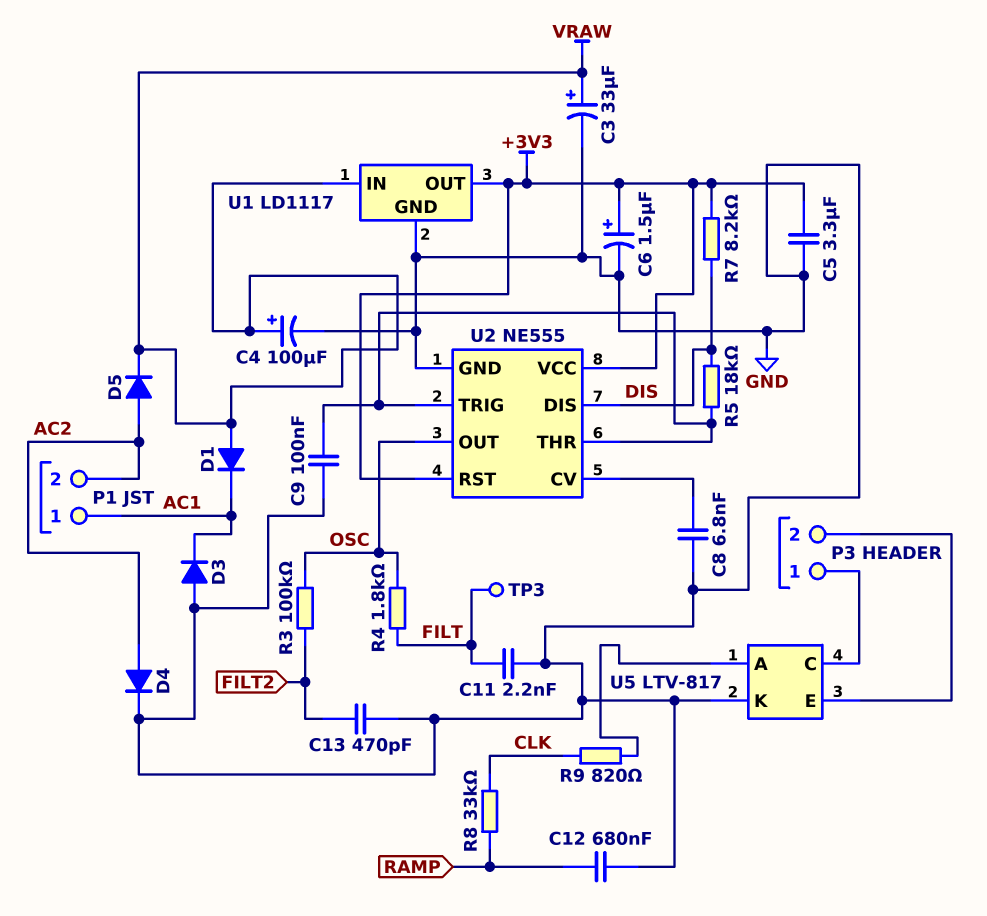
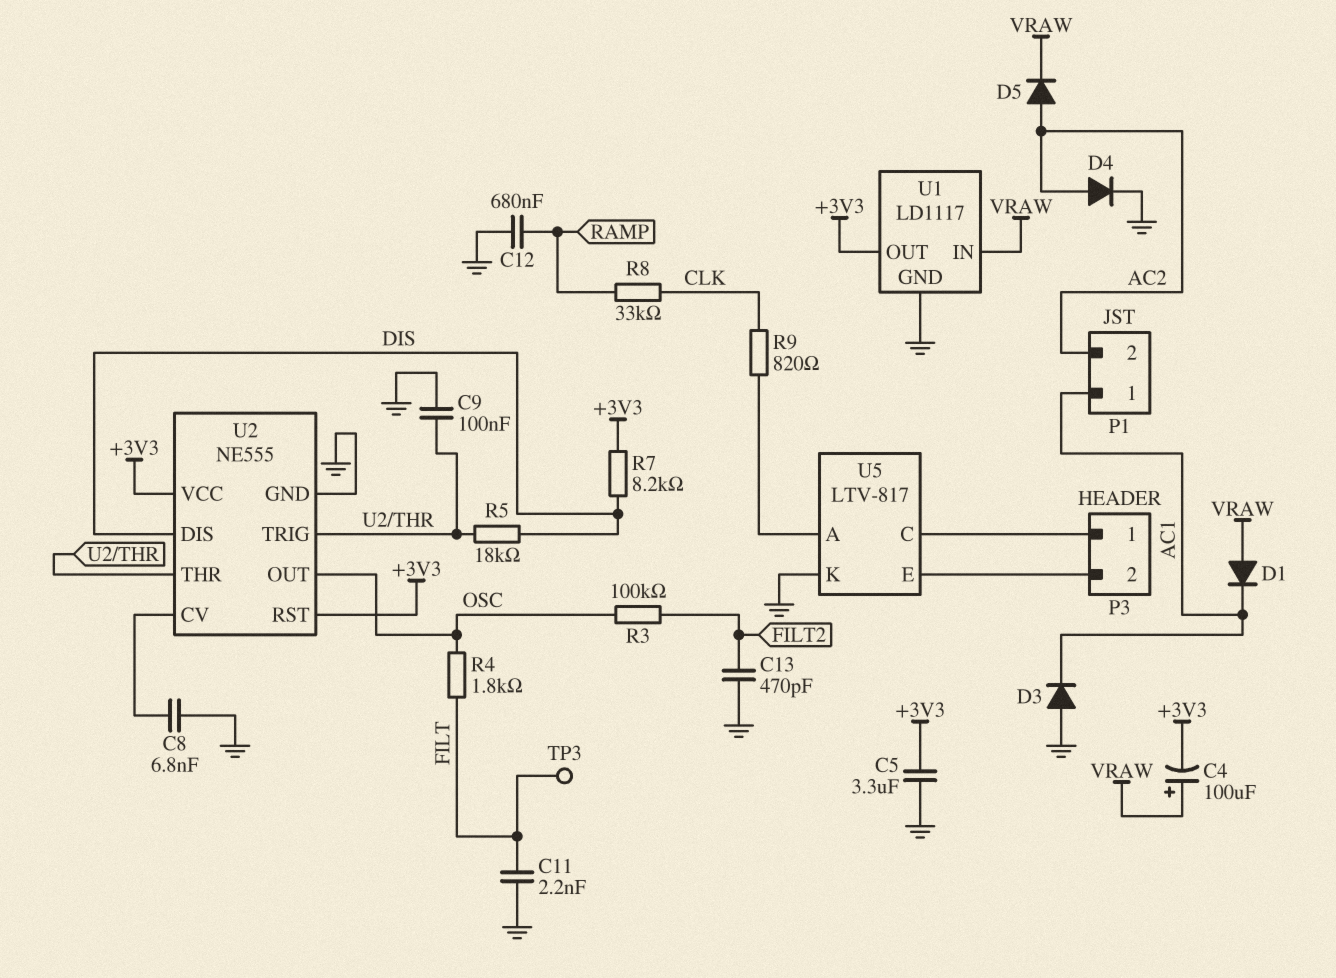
C3: 33uF (plus VRAW, minus GND) -> none
C4: 100uF (plus VRAW, minus GND) -> 100uF (plus VRAW, minus +3V3)
C6: 1.5uF (plus +3V3, minus GND) -> none

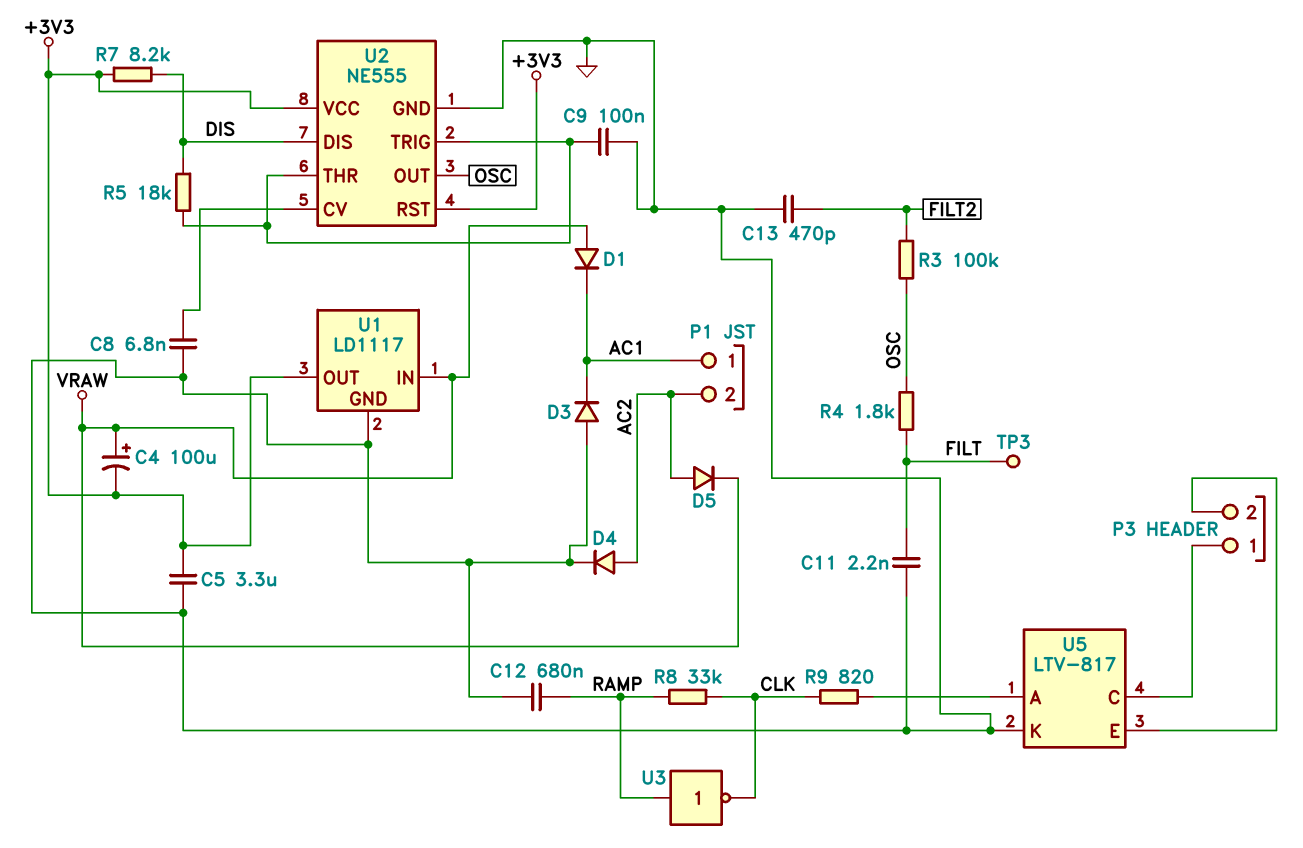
U3: none -> NOT (in RAMP, out CLK)

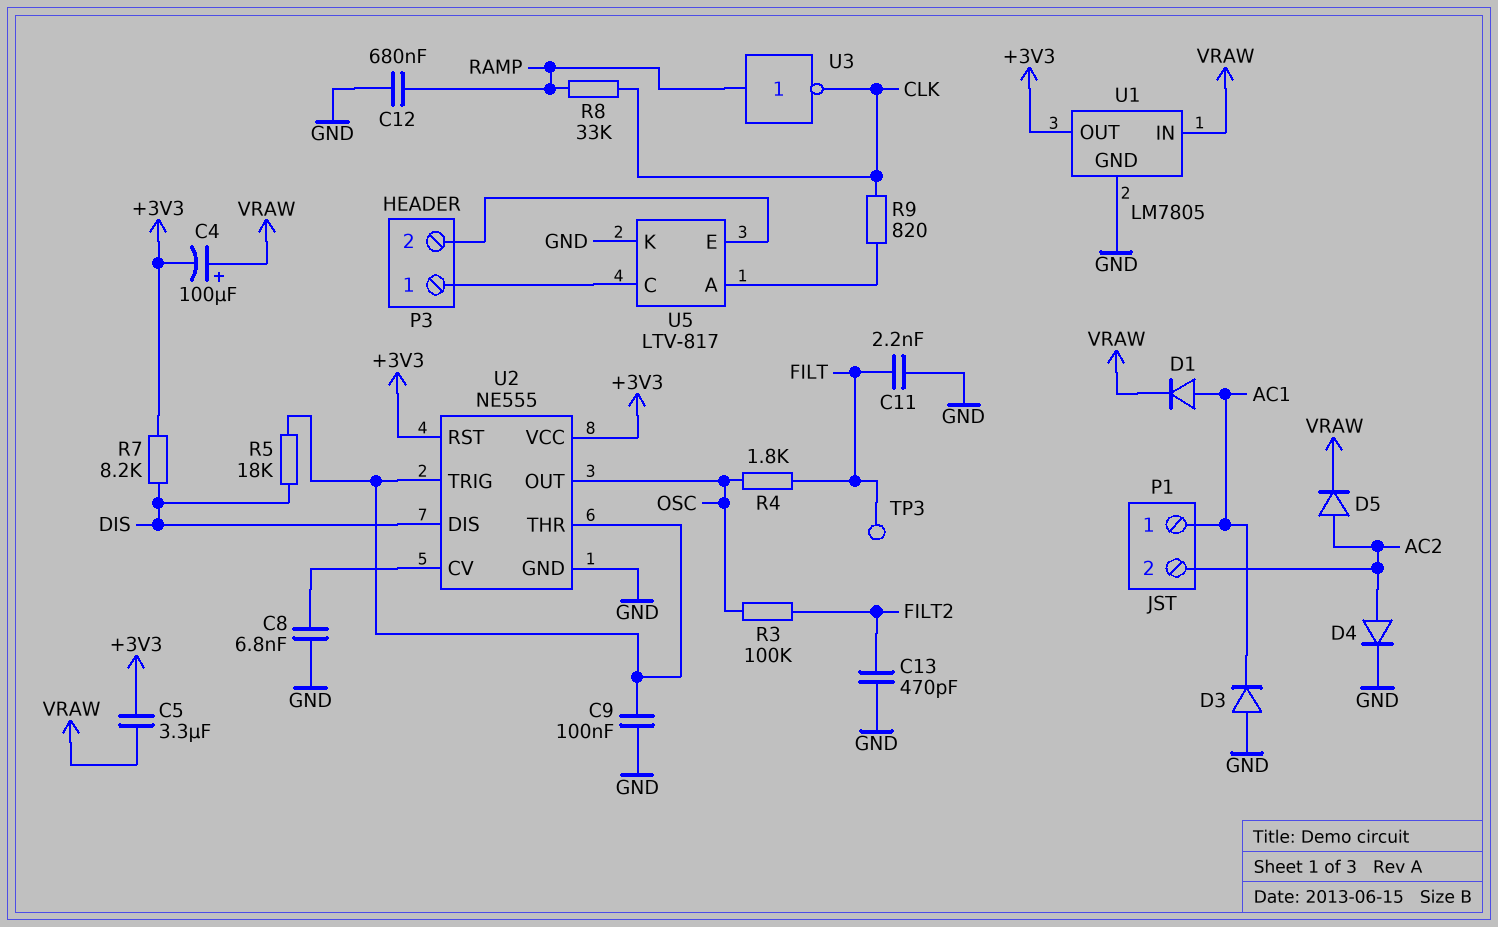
C5: 3.3uF (+3V3, GND) -> 3.3uF (+3V3, VRAW)
D1: diode (A VRAW, K AC1) -> diode (A AC1, K VRAW)
U1: LD1117 -> LM7805

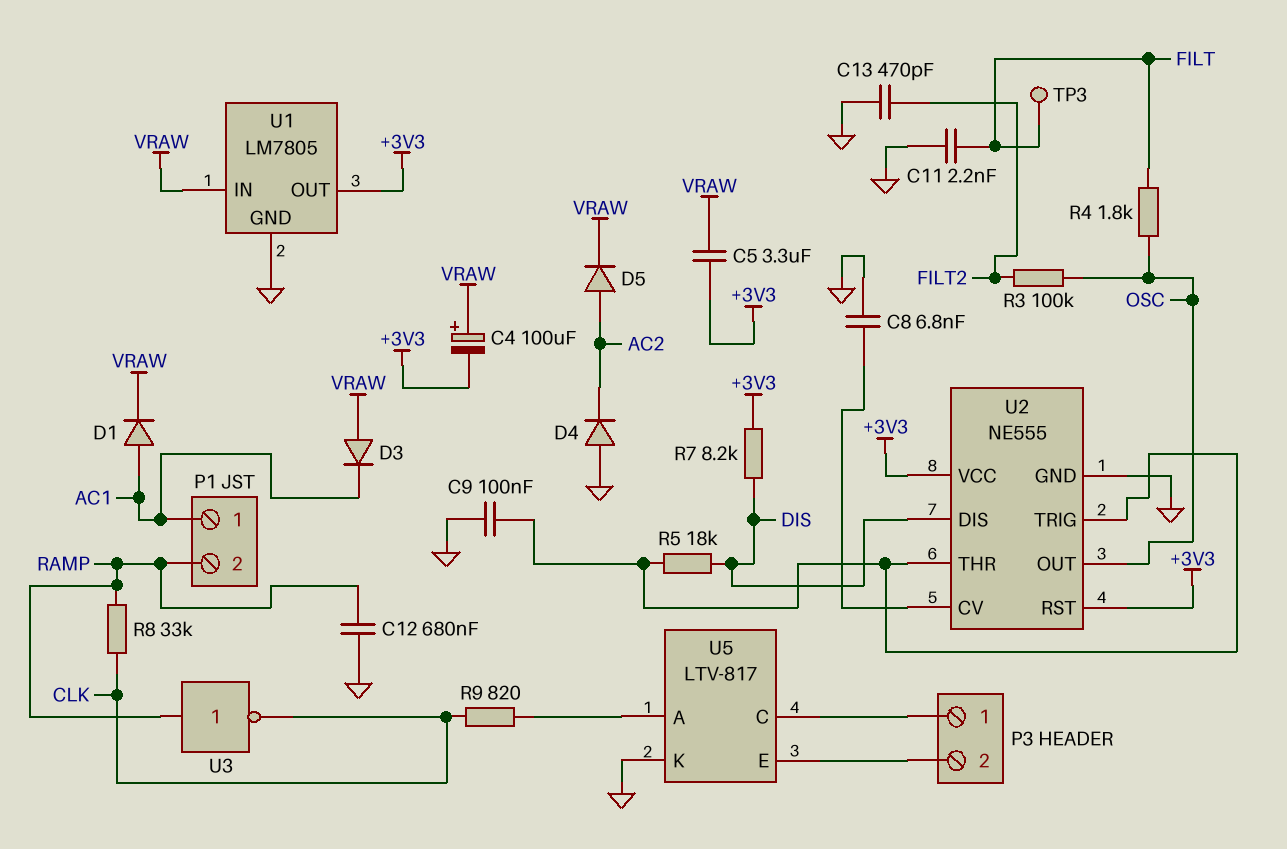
D3: diode (A GND, K AC1) -> diode (A VRAW, K AC1)
D4: diode (A AC2, K GND) -> diode (A GND, K AC2)
P1 pin 2: AC2 -> RAMP

